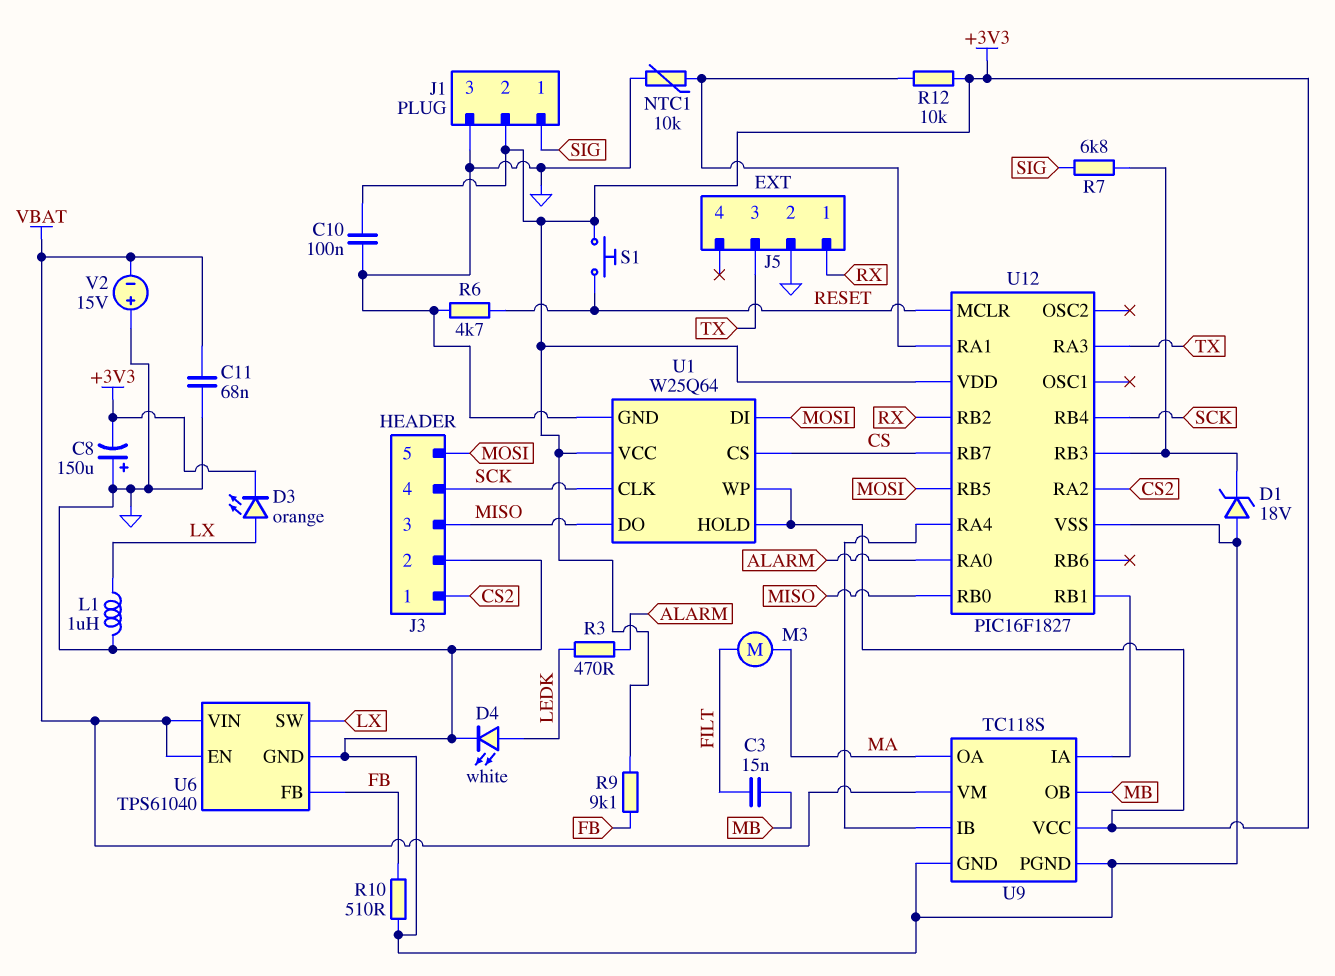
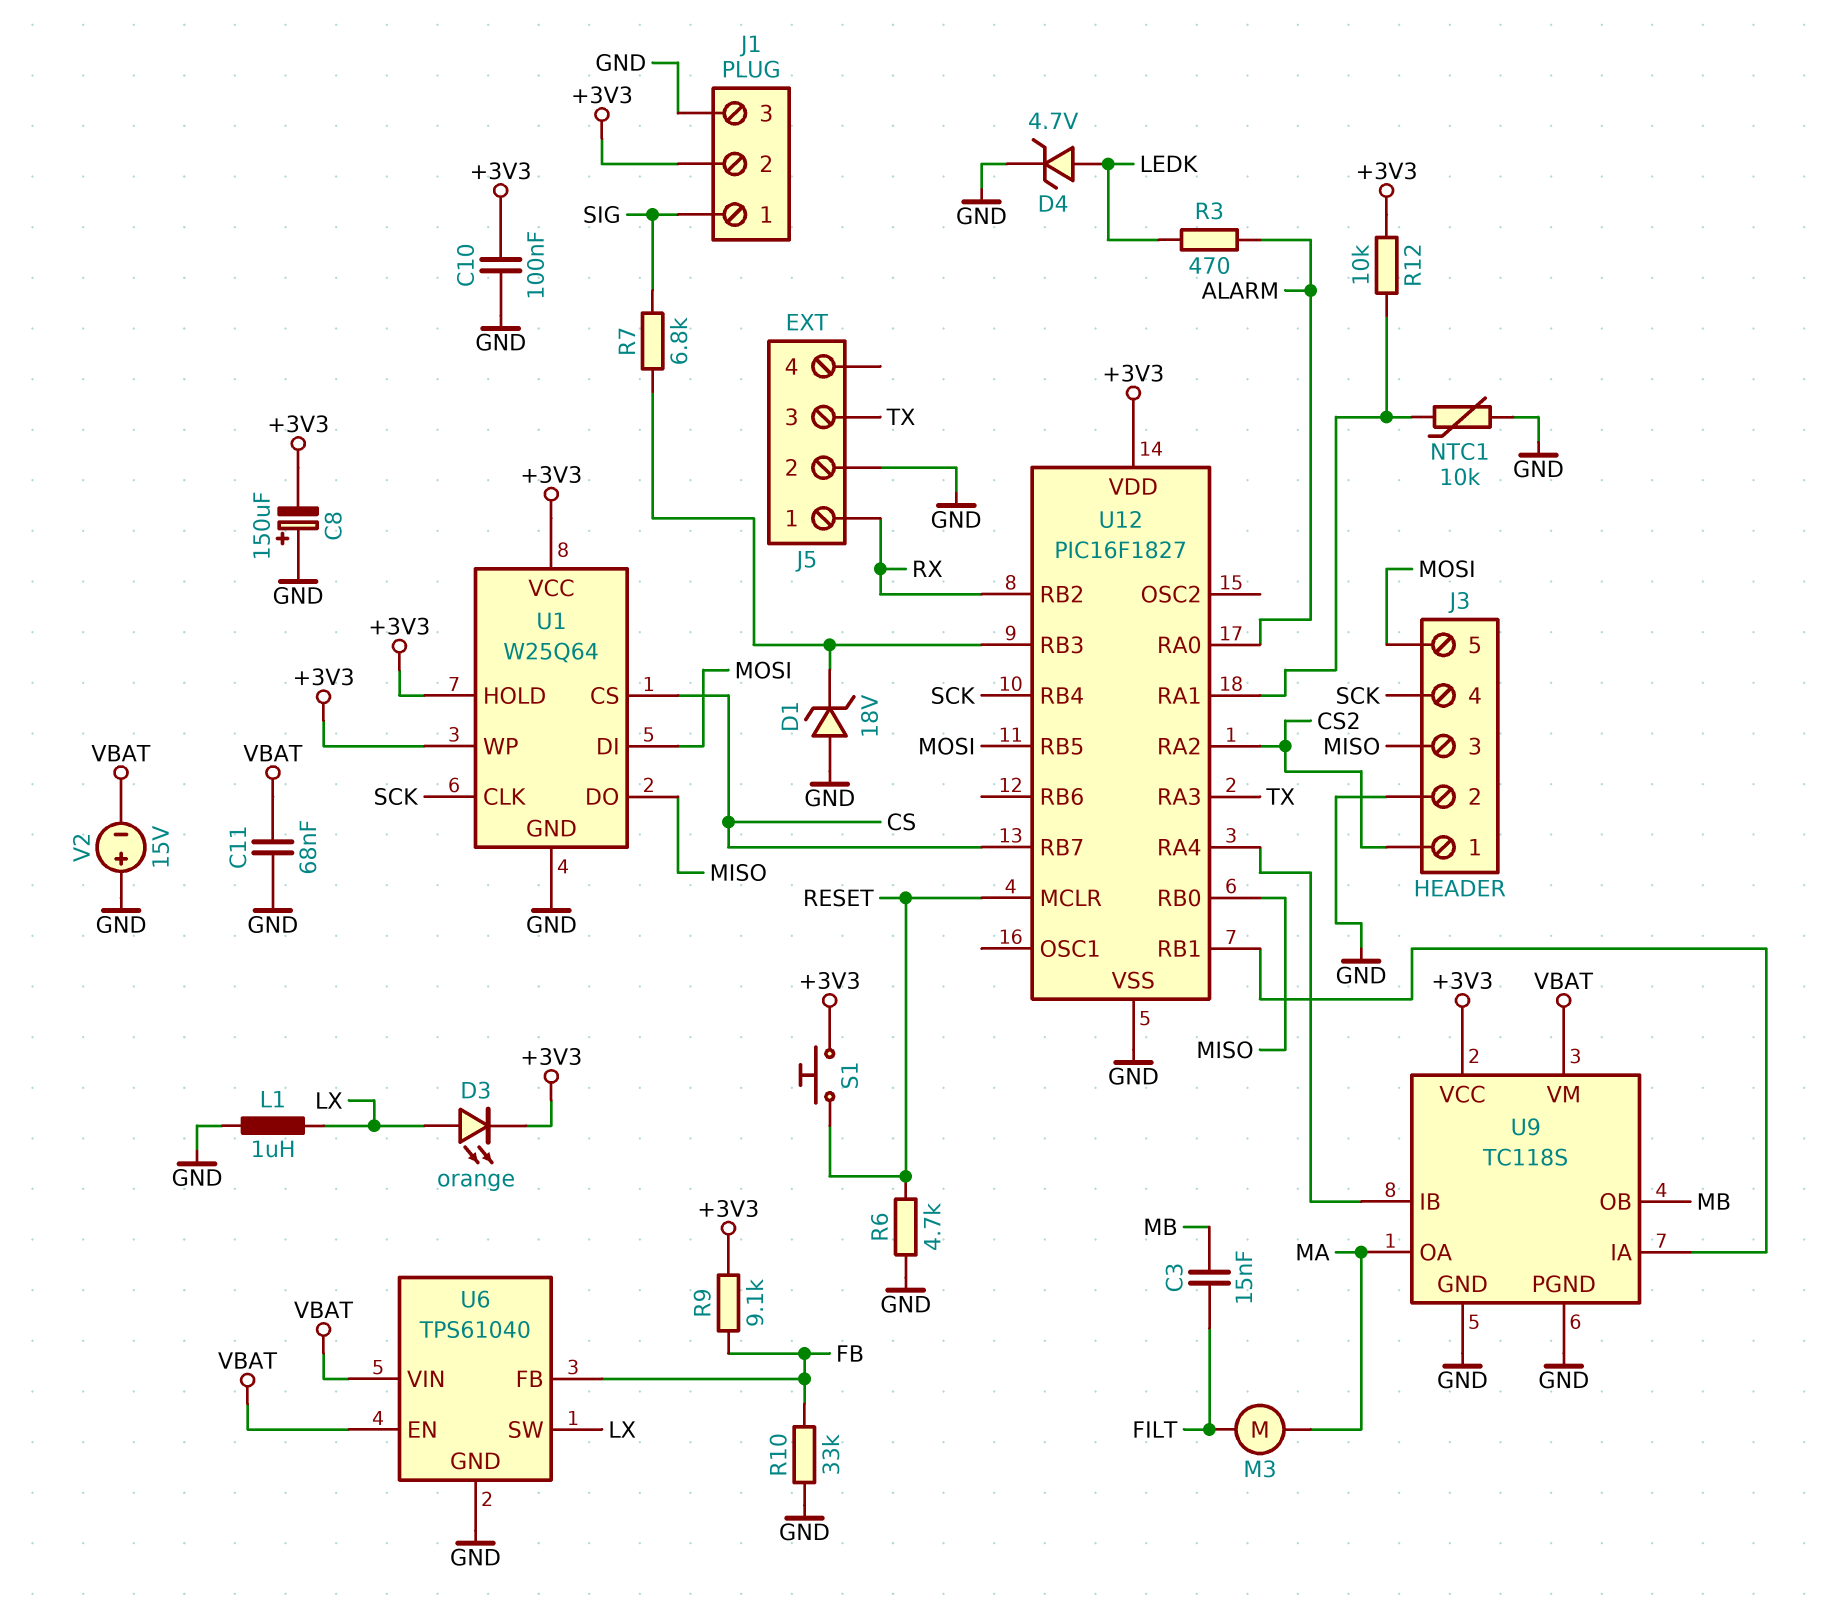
D4: LED white (A LEDK, K GND) -> zener 4.7V (A LEDK, K GND)
R10: 510 (FB, GND) -> 33k (FB, GND)

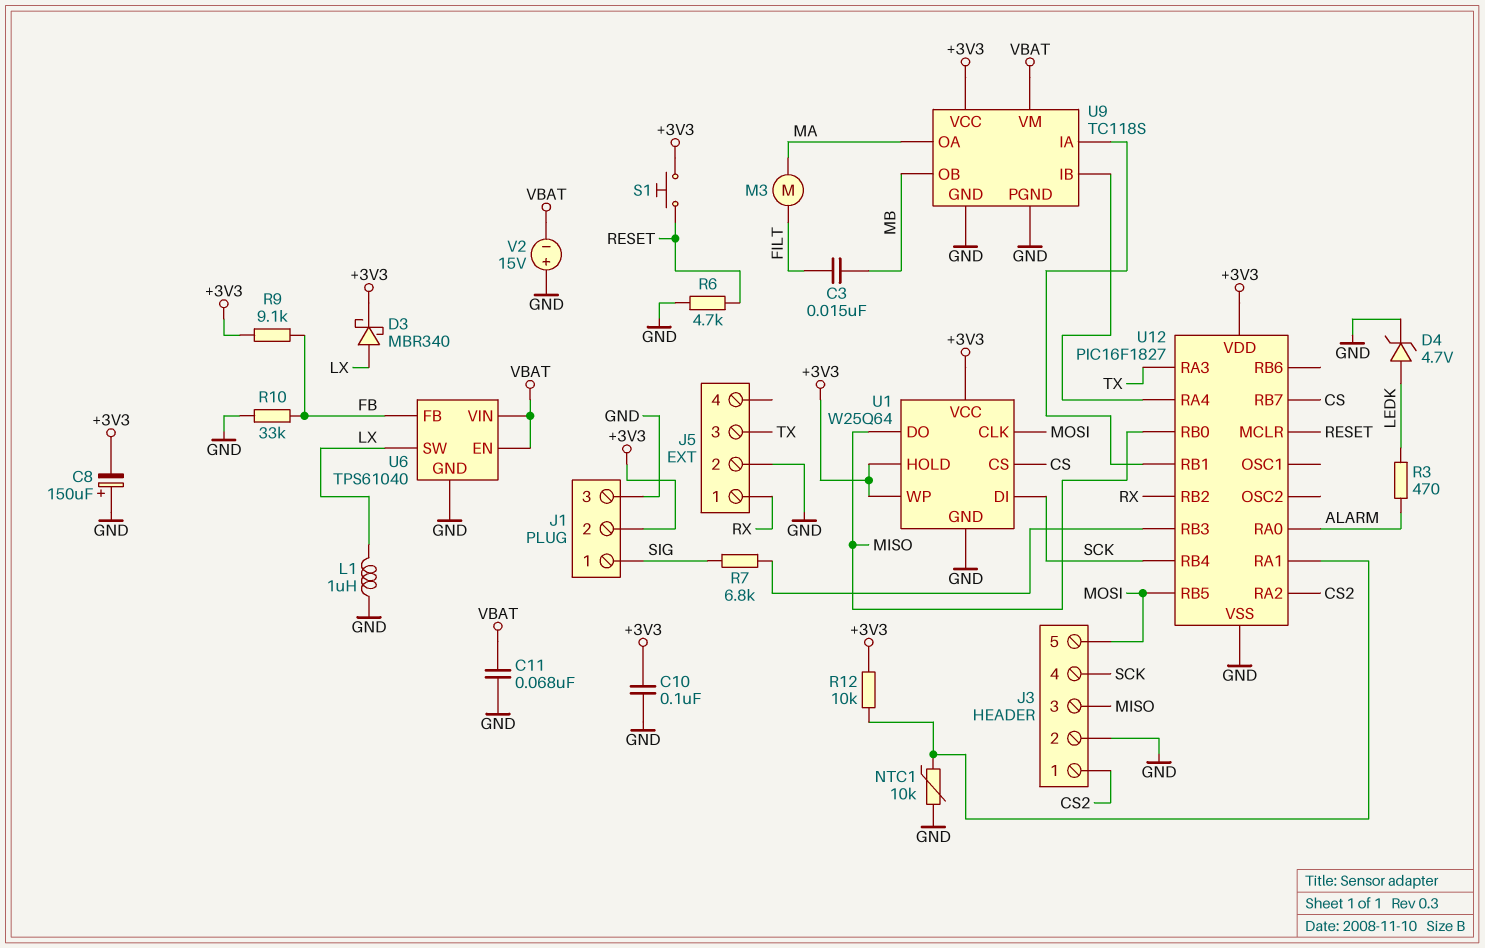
D1: zener 18V (A GND, K U12/RB3) -> none
D3: LED orange (A LX, K +3V3) -> schottky MBR340 (A LX, K +3V3)
U1 pin CLK: SCK -> MOSI
U1 pin DI: MOSI -> SCK

